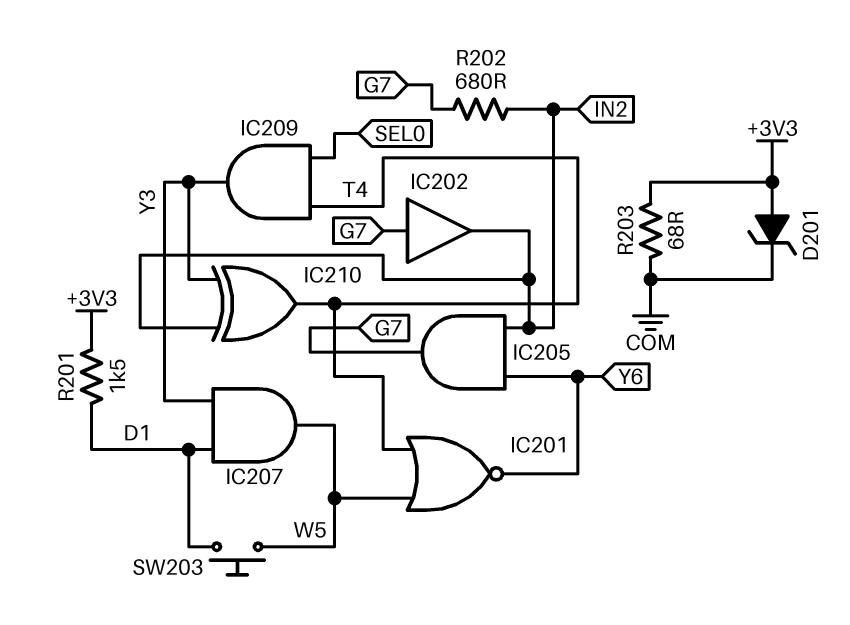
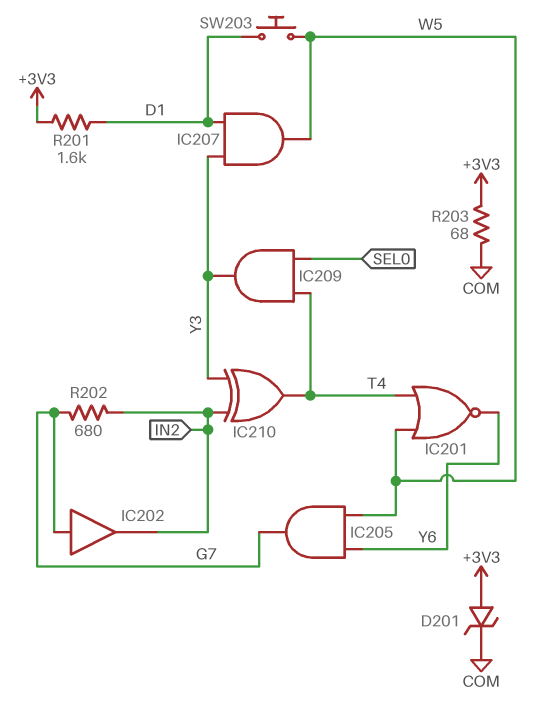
IC205: AND (in IN2, in Y6, out G7) -> AND (in W5, in Y6, out G7)
R201: 1.5k (+3V3, D1) -> 1.6k (+3V3, D1)

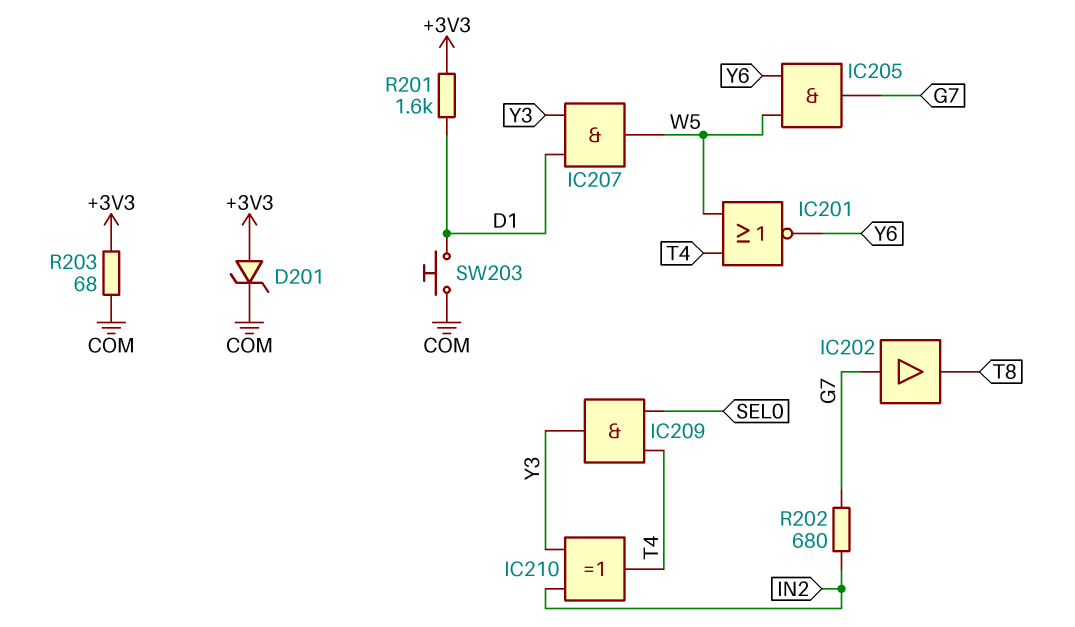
IC202: buffer (in G7, out IN2) -> buffer (in G7, out T8)
SW203: button (D1, W5) -> button (COM, D1)

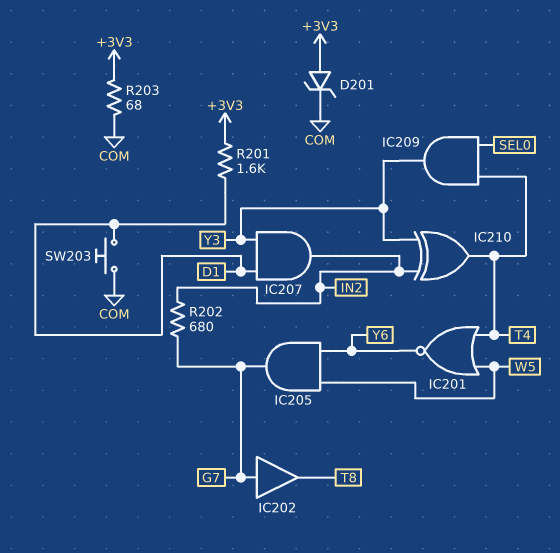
IC207: AND (in D1, in Y3, out W5) -> AND (in D1, in Y3, out IN2)

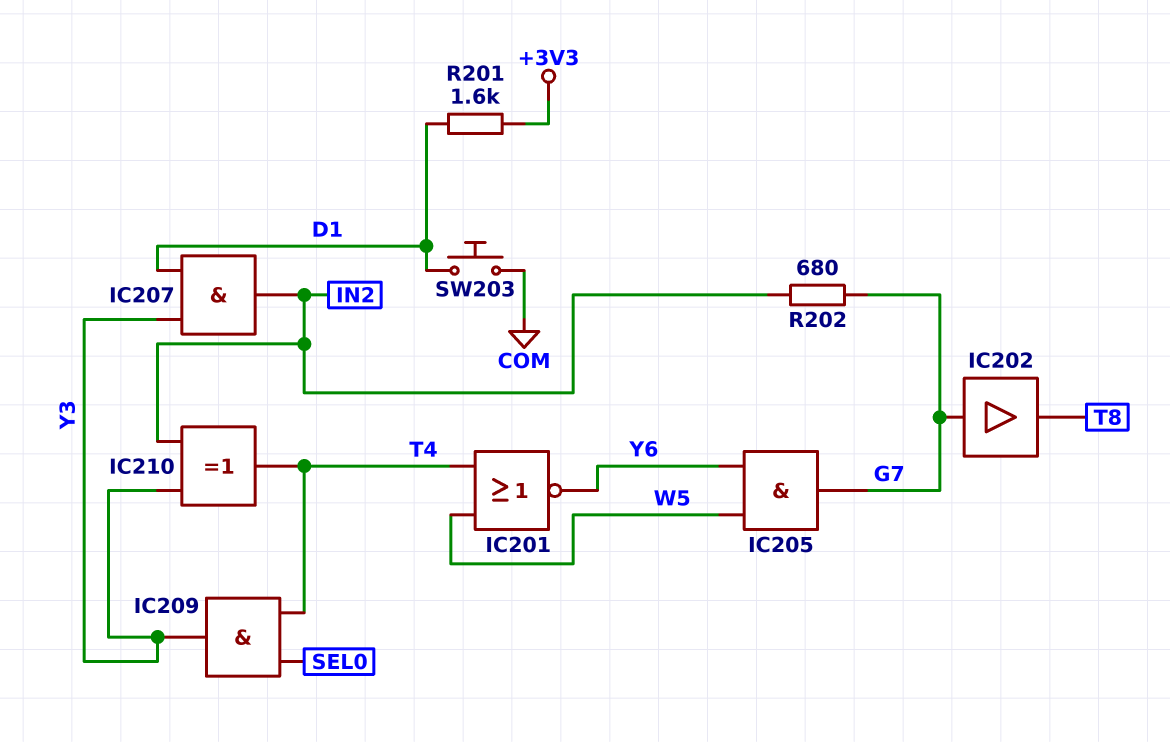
D201: zener (A +3V3, K COM) -> none
R203: 68 (+3V3, COM) -> none

